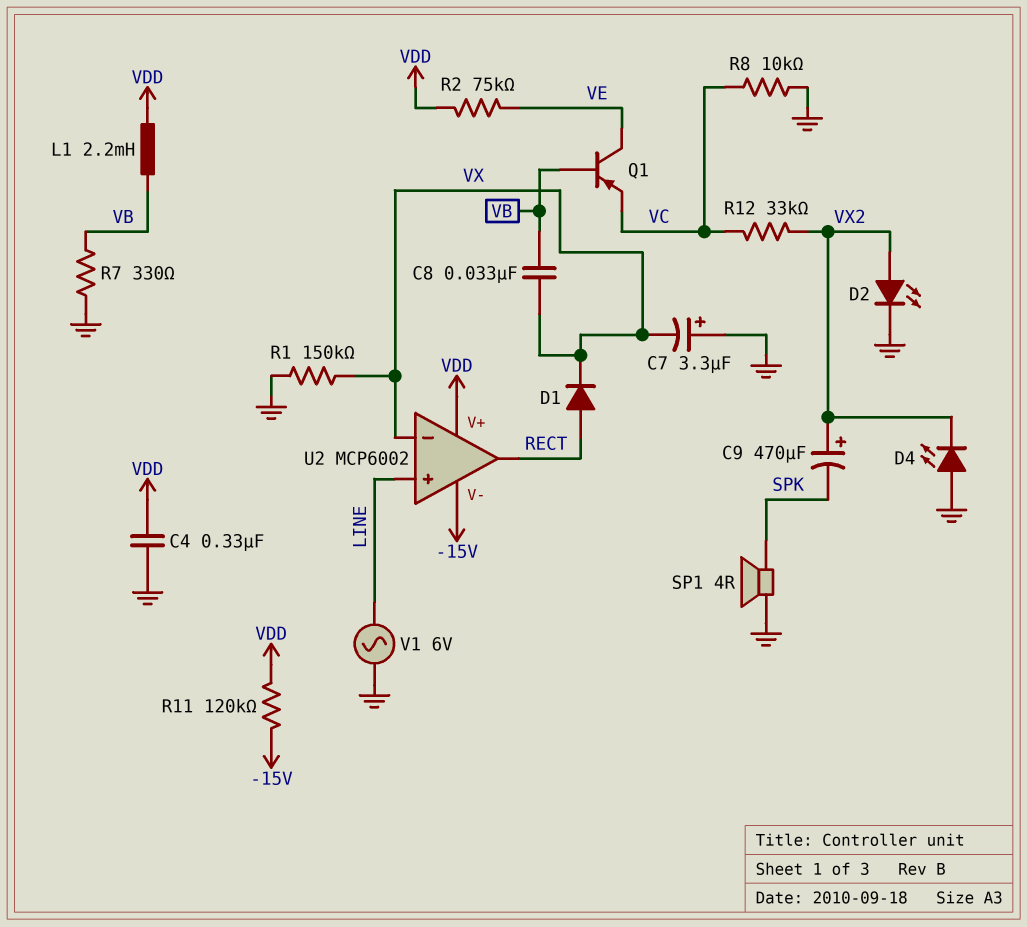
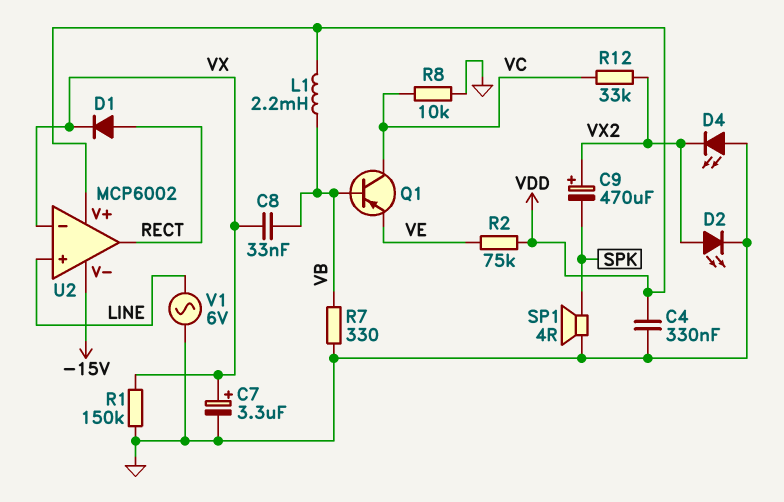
C7: 3.3uF (plus GND, minus VX) -> 3.3uF (plus VX, minus GND)
Q1: PNP (B VB, C VE, E VC) -> PNP (B VB, C VC, E VE)
R11: 120k (-15V, VDD) -> none

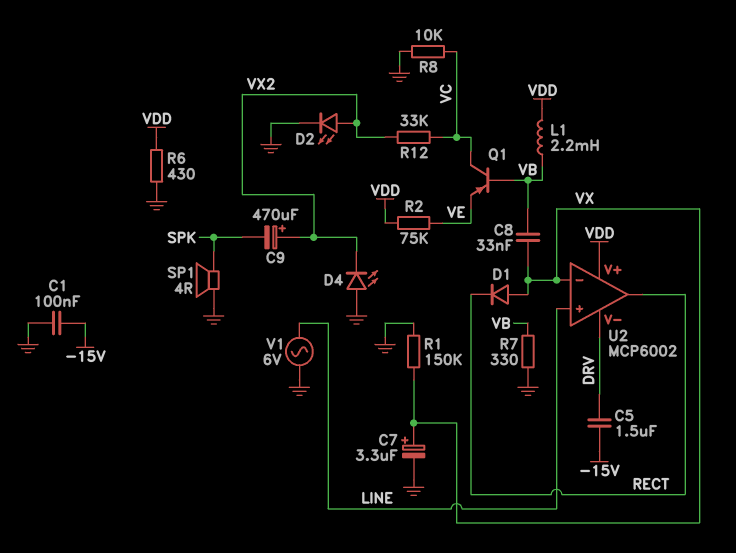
C1: none -> 100nF (-15V, GND)
C4: 330nF (GND, VDD) -> none
C5: none -> 1.5uF (-15V, DRV)
D1: diode (A RECT, K VX) -> diode (A VX, K RECT)
R6: none -> 430 (GND, VDD)
U2 pin V-: -15V -> DRV

